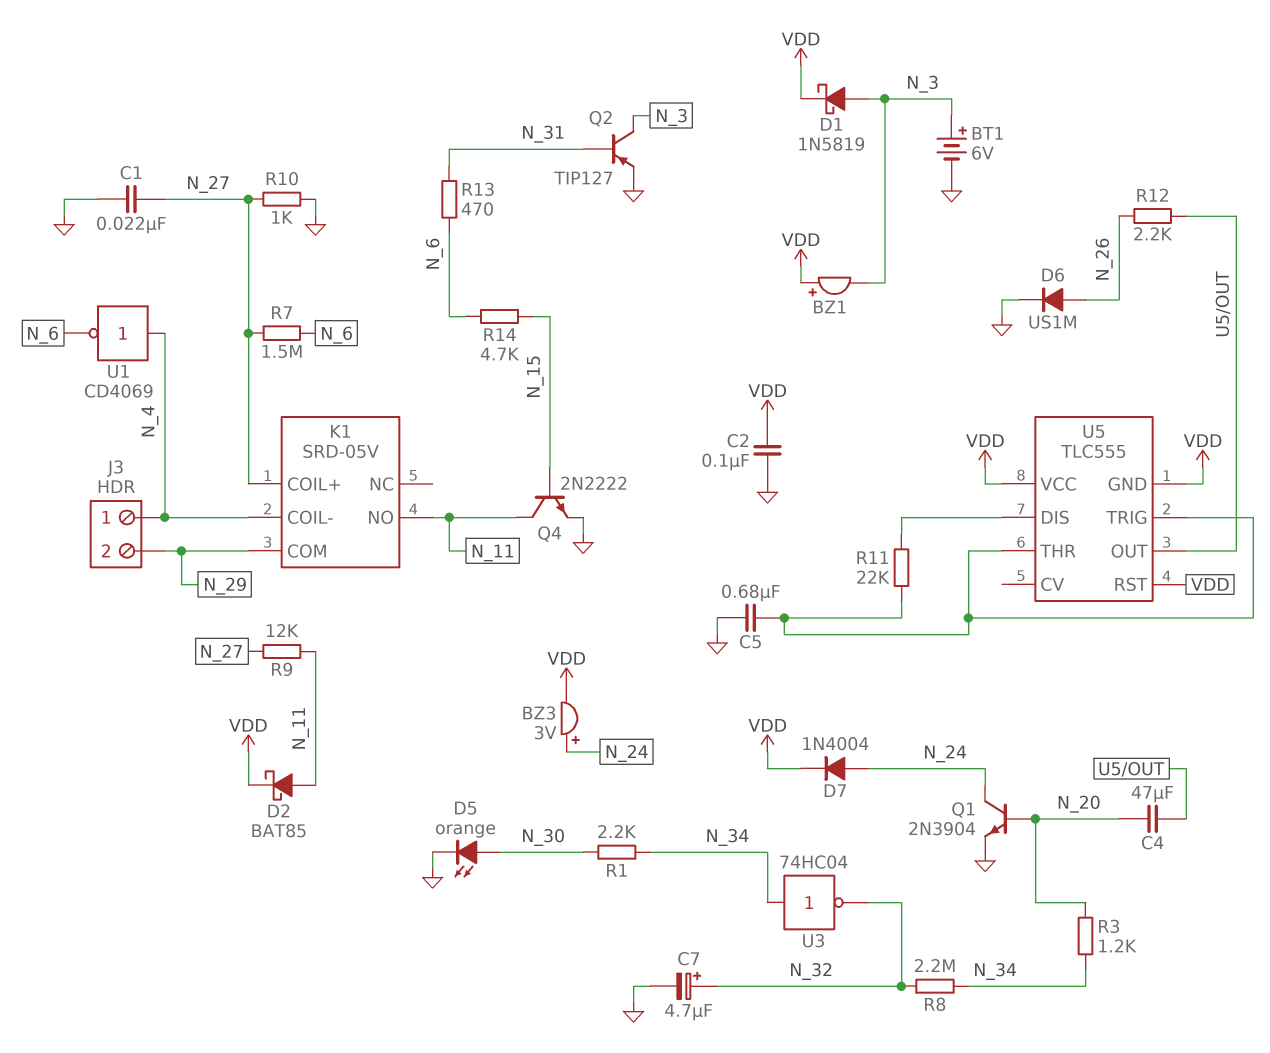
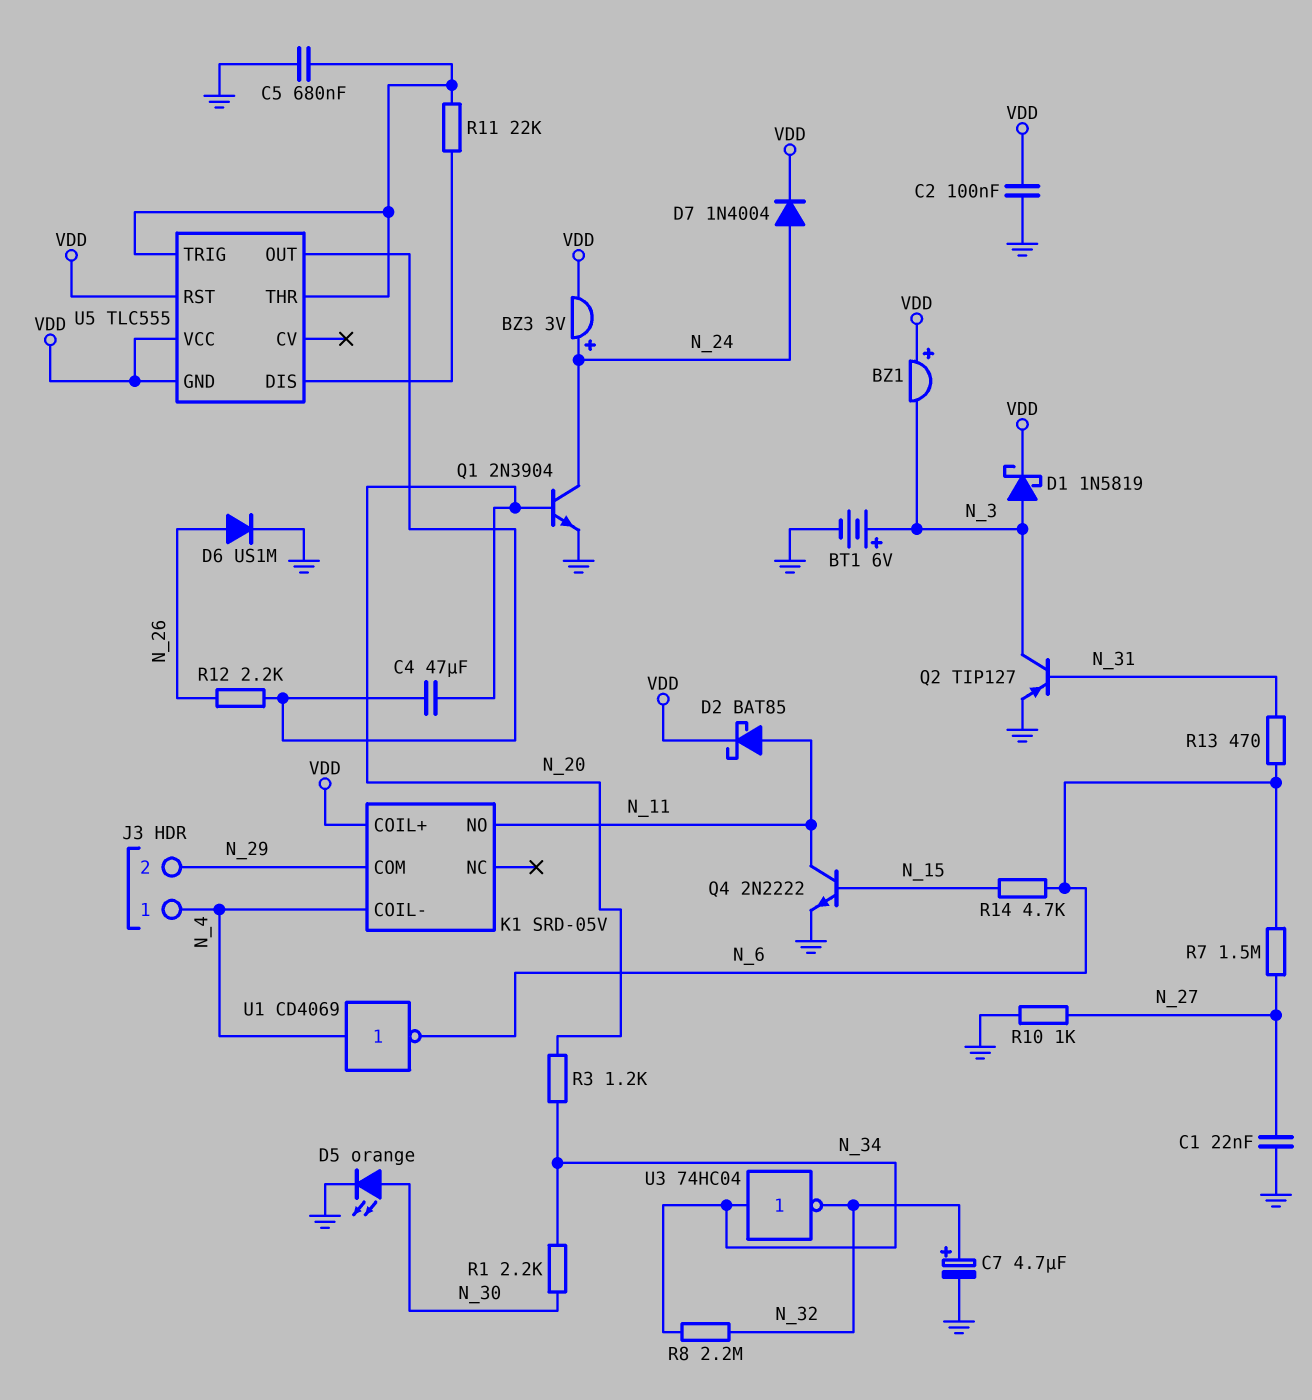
K1 pin COIL+: N_27 -> VDD
R9: 12k (N_11, N_27) -> none

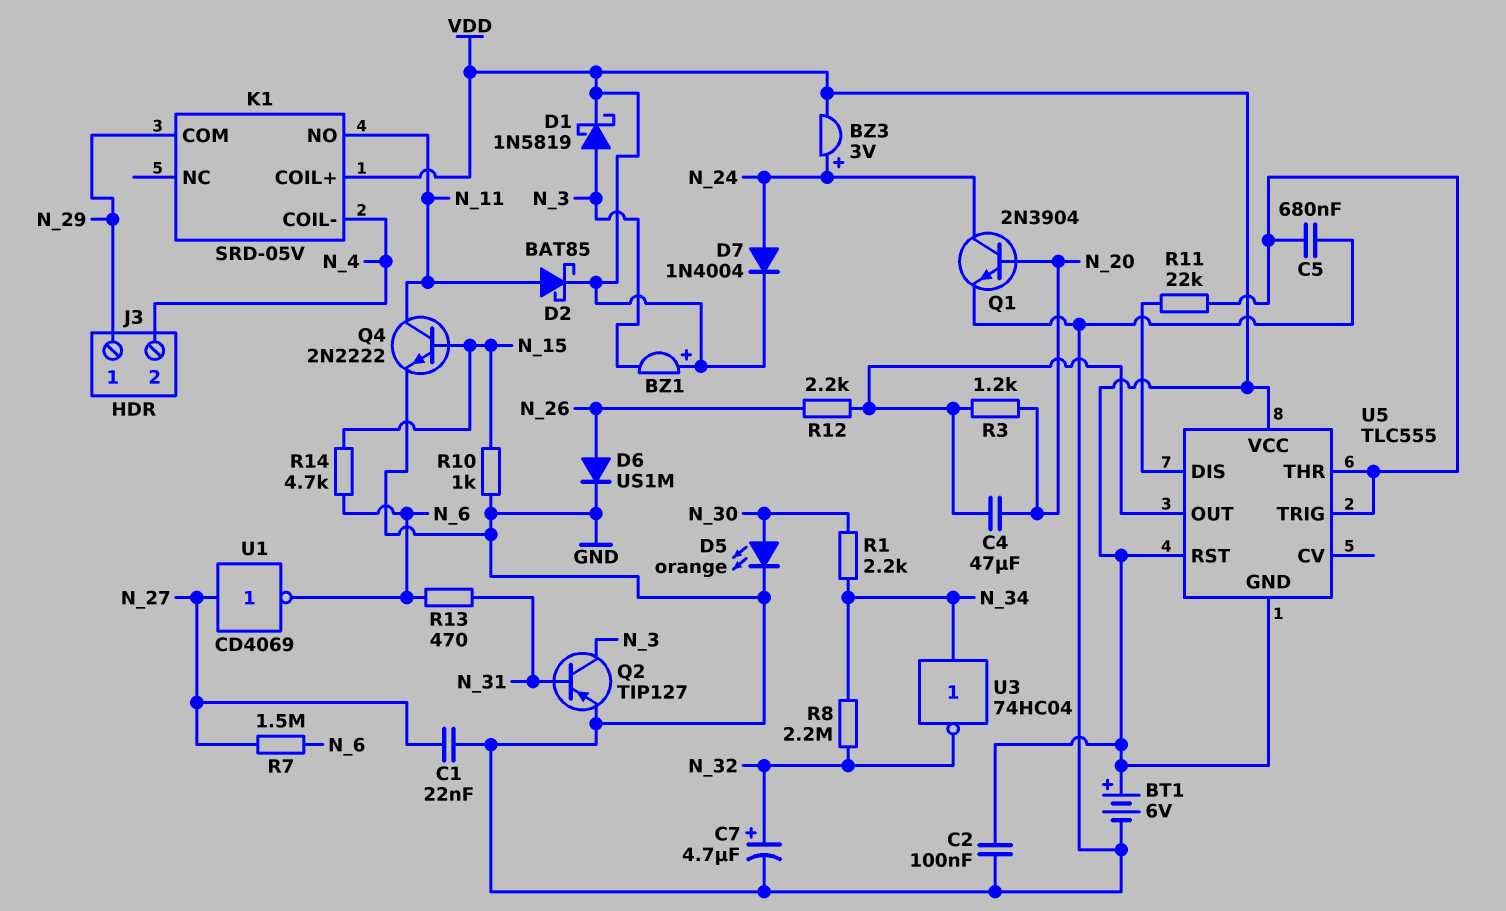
BT1: 6V (plus N_3, minus GND) -> 6V (plus VDD, minus GND)
J3 pin 1: N_4 -> N_29
J3 pin 2: N_29 -> N_4
R3: 1.2k (N_20, N_34) -> 1.2k (N_20, U5/OUT)
R10: 1k (GND, N_27) -> 1k (GND, N_15)
U1: NOT CD4069 (in N_4, out N_6) -> NOT CD4069 (in N_27, out N_6)

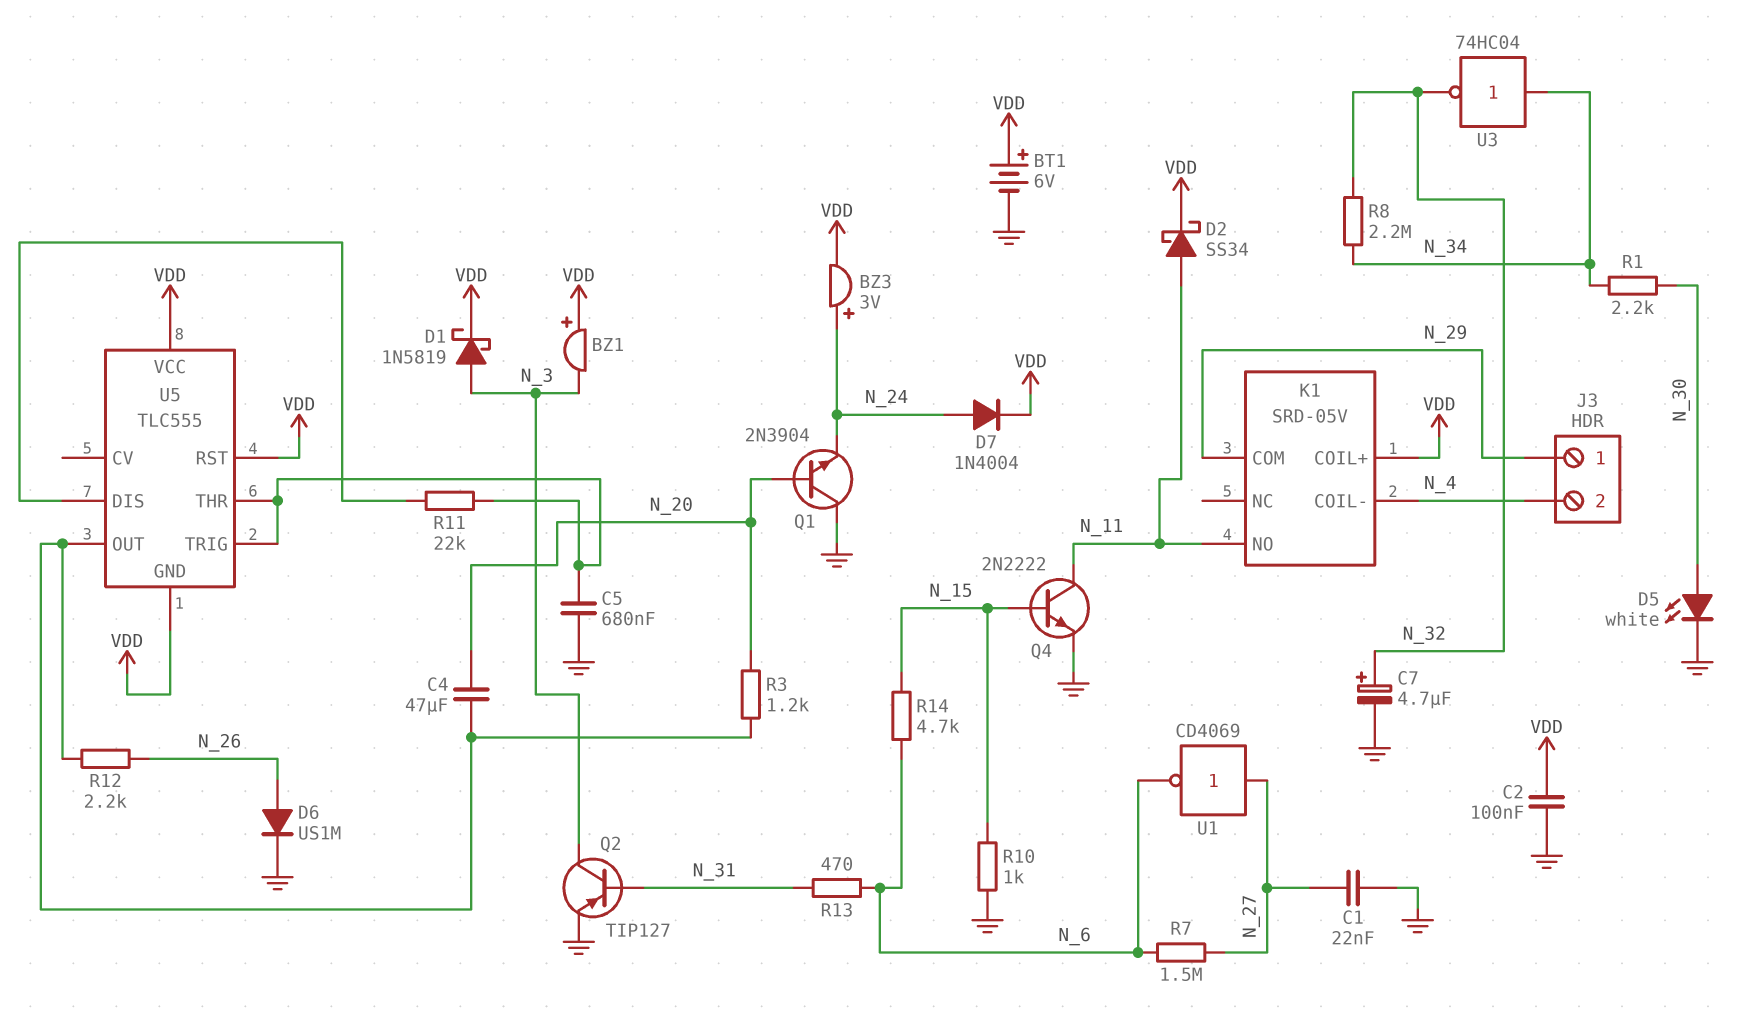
D2: schottky BAT85 (A N_11, K VDD) -> schottky SS34 (A N_11, K VDD)
D5: LED orange (A N_30, K GND) -> LED white (A N_30, K GND)
Q1: NPN 2N3904 (B N_20, C N_24, E GND) -> NPN 2N3904 (B N_20, C GND, E N_24)

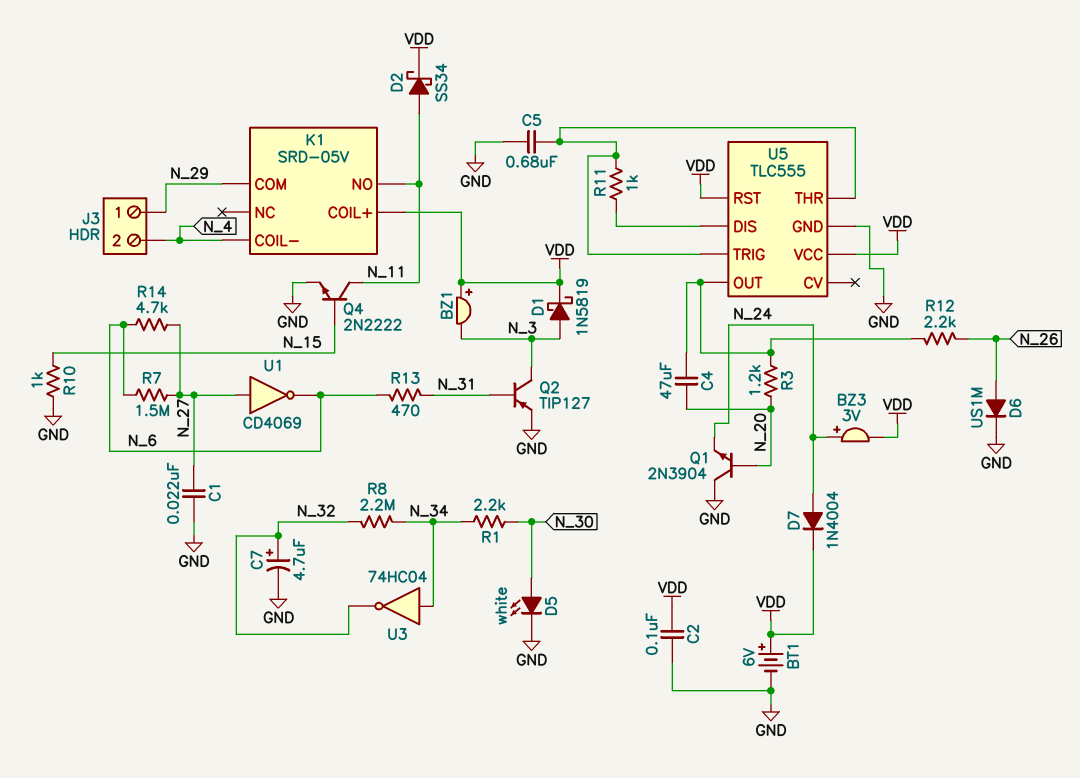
R11: 22k (U5/DIS, U5/THR) -> 1k (U5/DIS, U5/THR)
R14: 4.7k (N_6, N_15) -> 4.7k (N_6, N_27)
U5 pin GND: VDD -> GND

